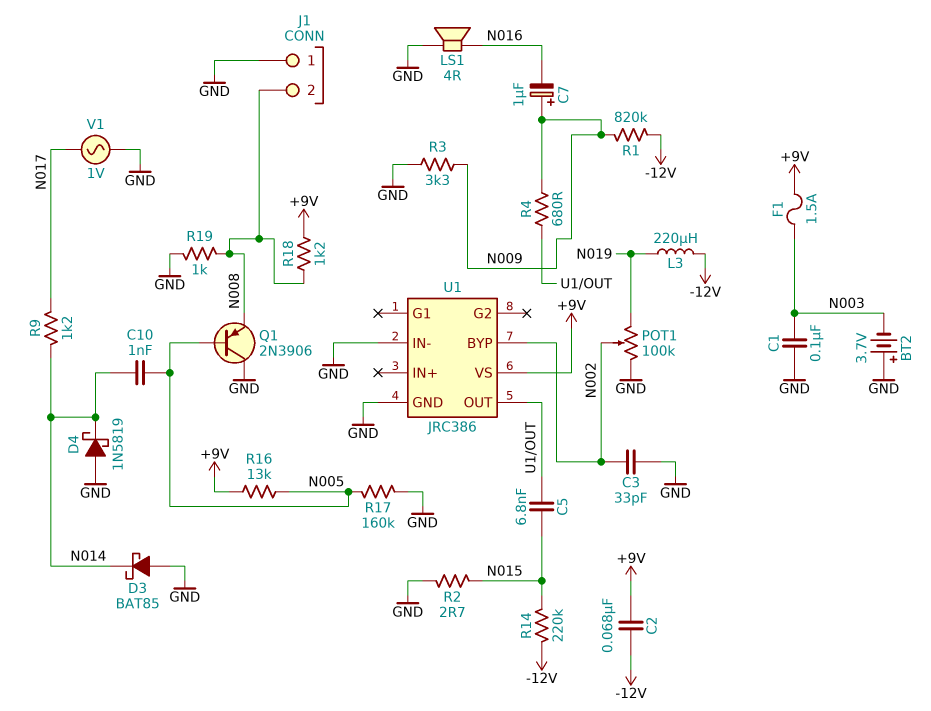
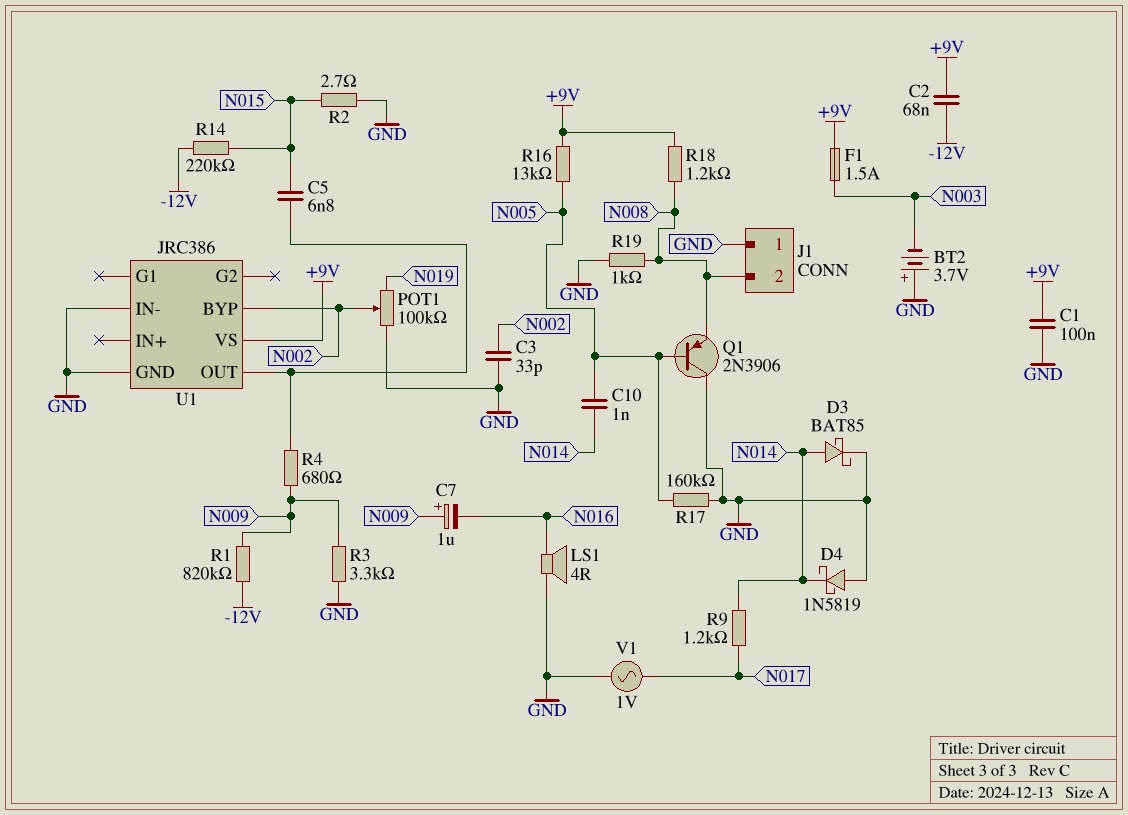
C1: 100nF (GND, N003) -> 100nF (+9V, GND)
D3: schottky BAT85 (A GND, K N014) -> schottky BAT85 (A N014, K GND)
L3: 220uH (-12V, N019) -> none

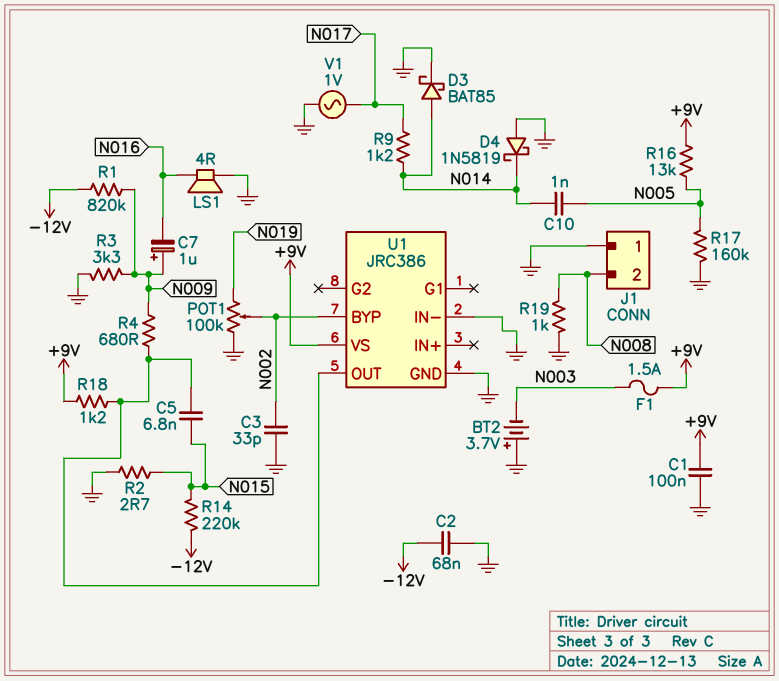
C2: 68nF (+9V, -12V) -> 68nF (-12V, GND)
Q1: PNP 2N3906 (B N005, C GND, E N008) -> none
R18: 1.2k (+9V, N008) -> 1.2k (+9V, U1/OUT)

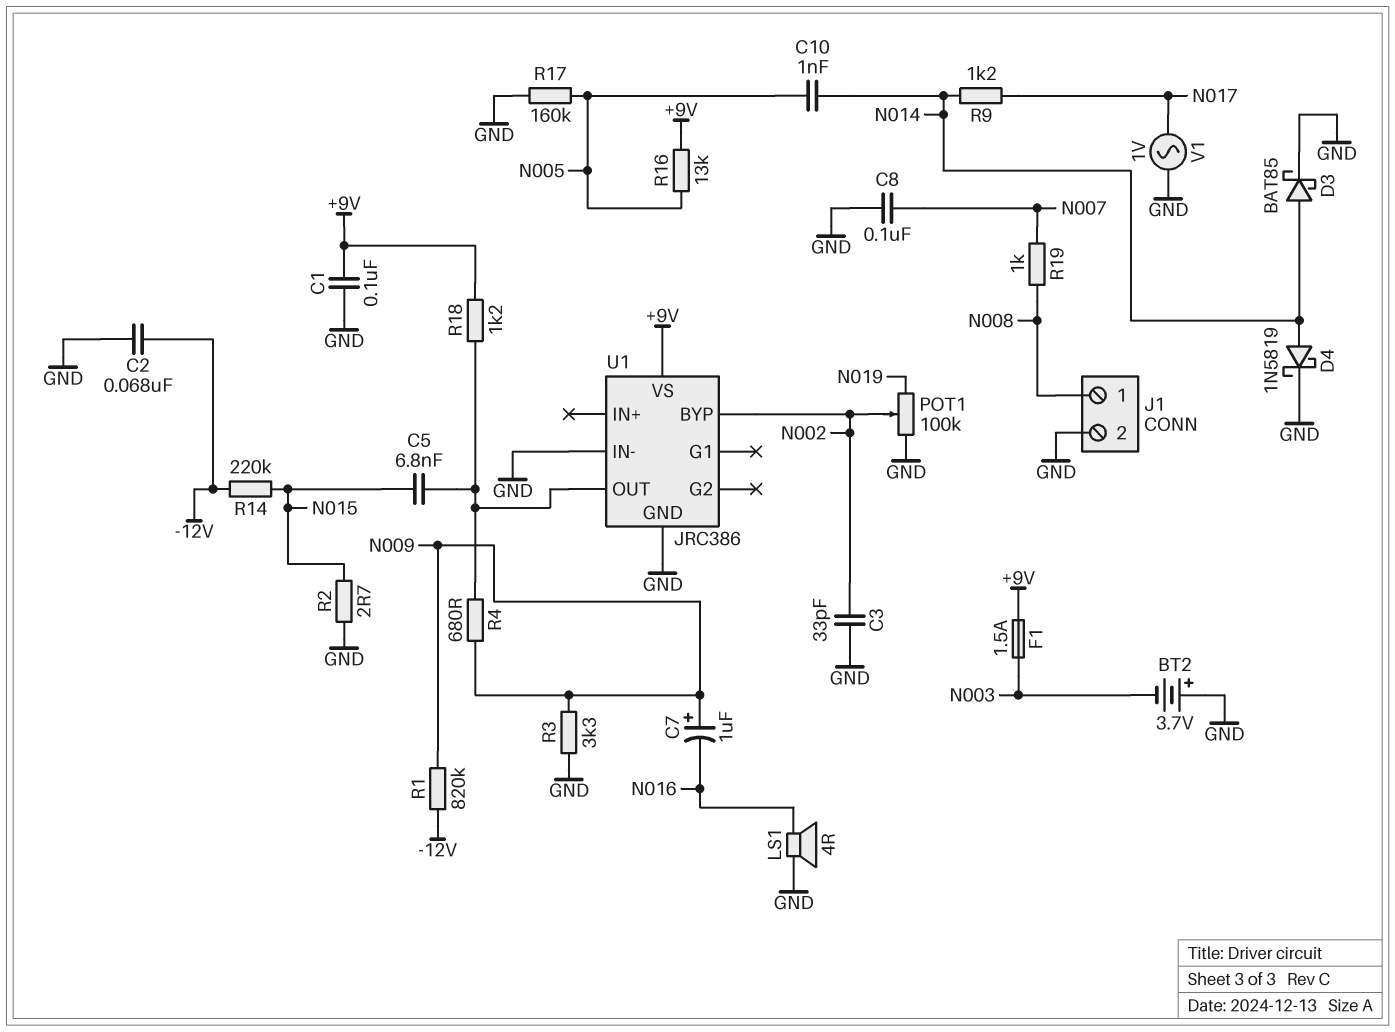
C8: none -> 100nF (GND, N007)
D4: schottky 1N5819 (A GND, K N014) -> schottky 1N5819 (A N014, K GND)
J1 pin 1: GND -> N008
J1 pin 2: N008 -> GND
R19: 1k (GND, N008) -> 1k (N007, N008)

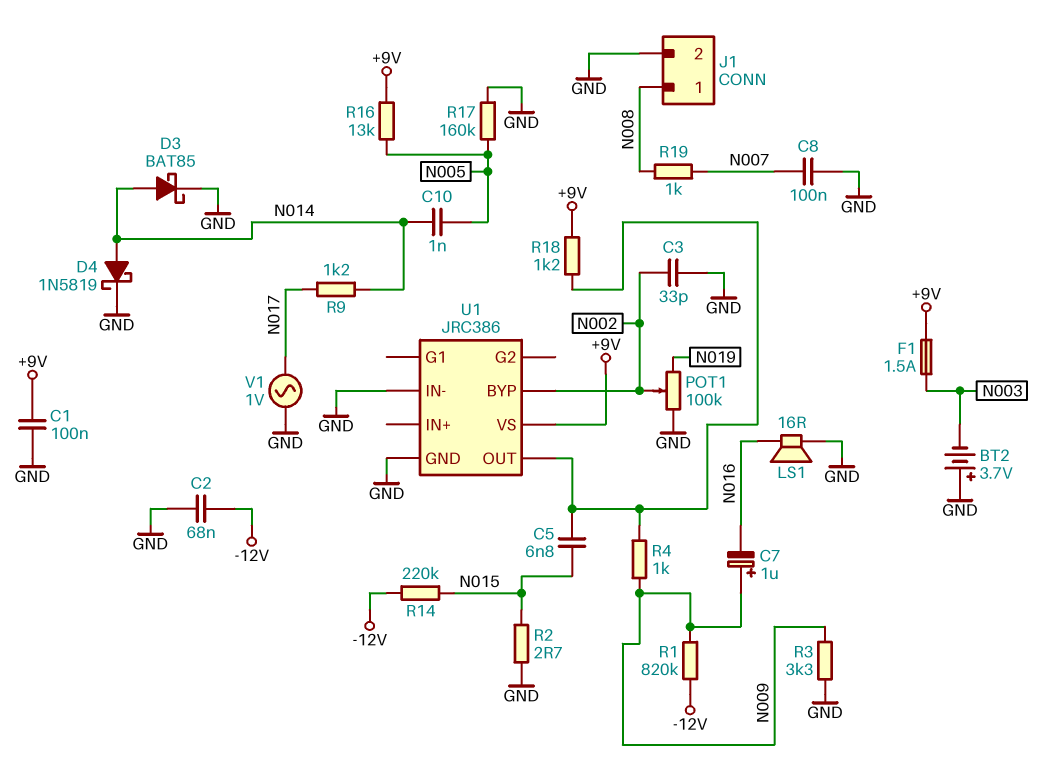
LS1: speaker 4R (GND, N016) -> speaker 16R (GND, N016)
R4: 680 (N009, U1/OUT) -> 1k (N009, U1/OUT)

